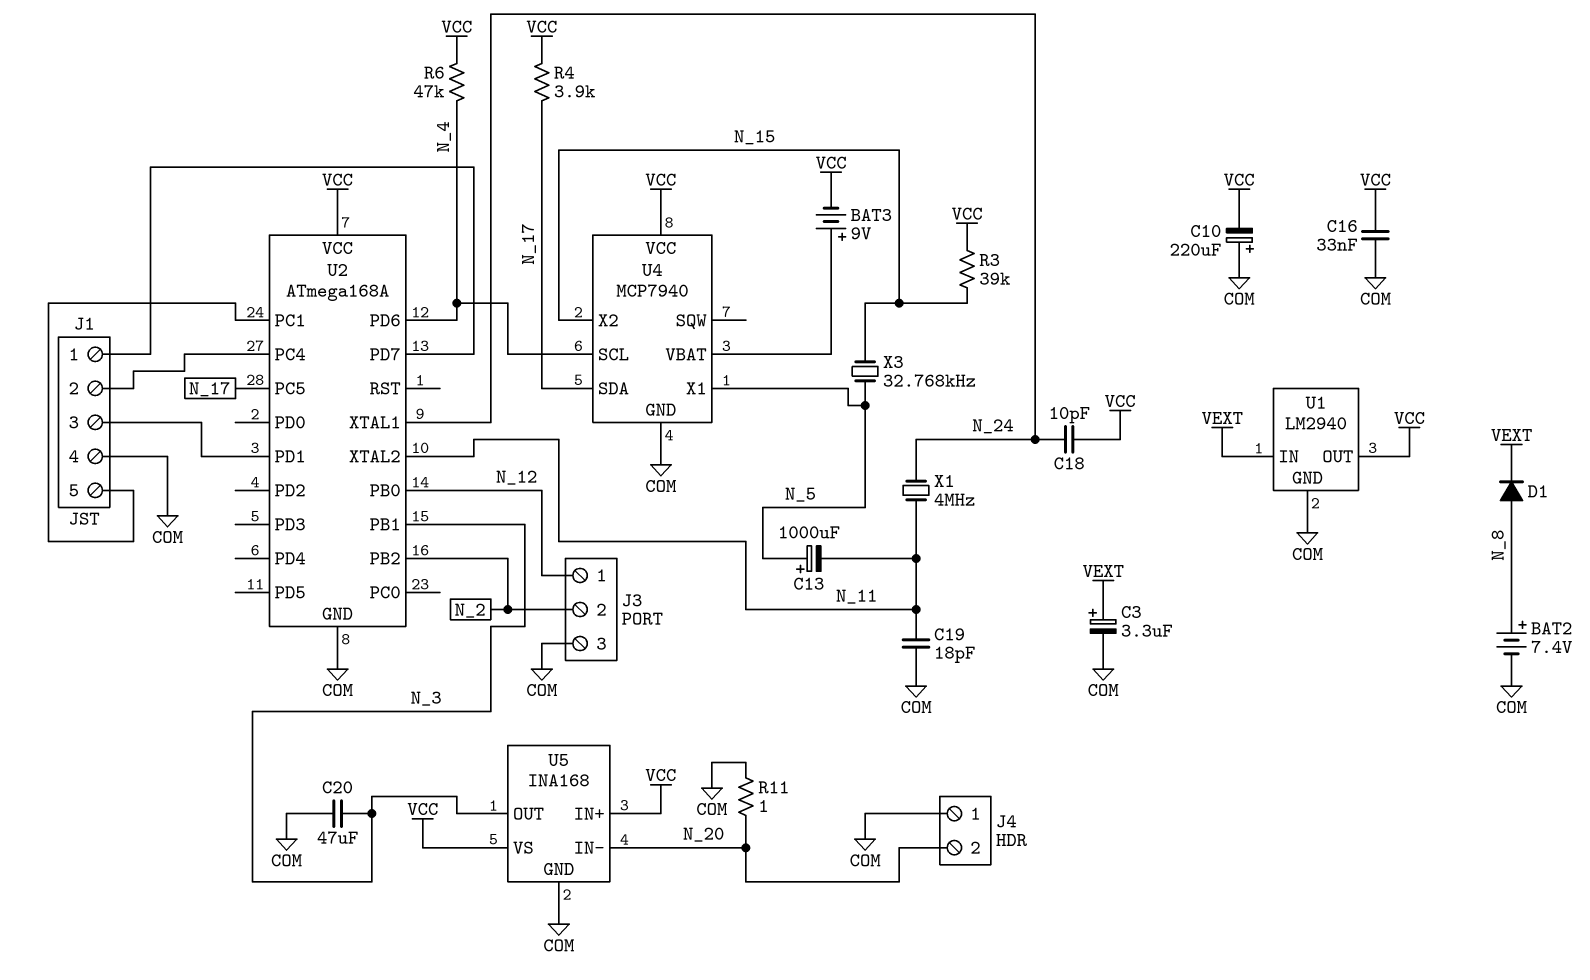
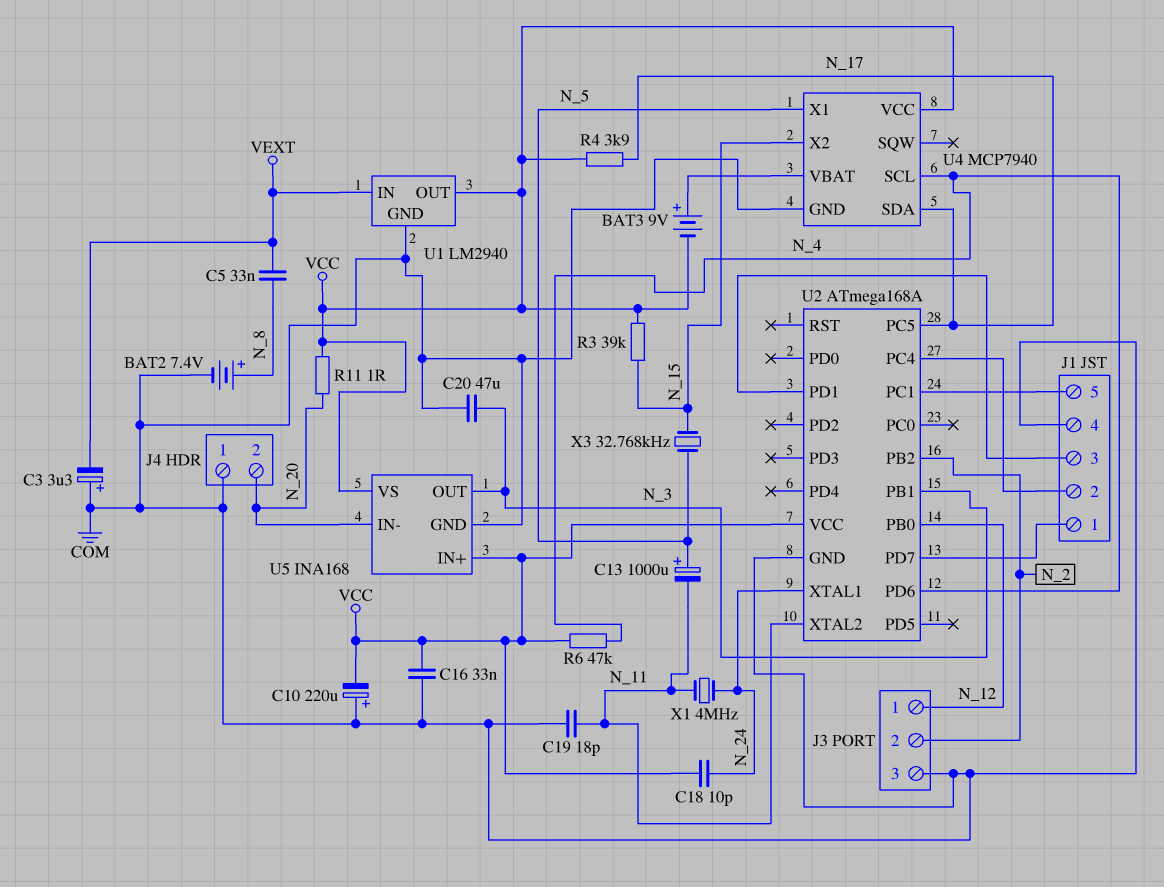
C3: 3.3uF (plus VEXT, minus COM) -> 3.3uF (plus COM, minus VEXT)
C5: none -> 33nF (N_8, VEXT)
D1: diode (A N_8, K VEXT) -> none
R11: 1 (COM, N_20) -> 1 (N_20, VCC)

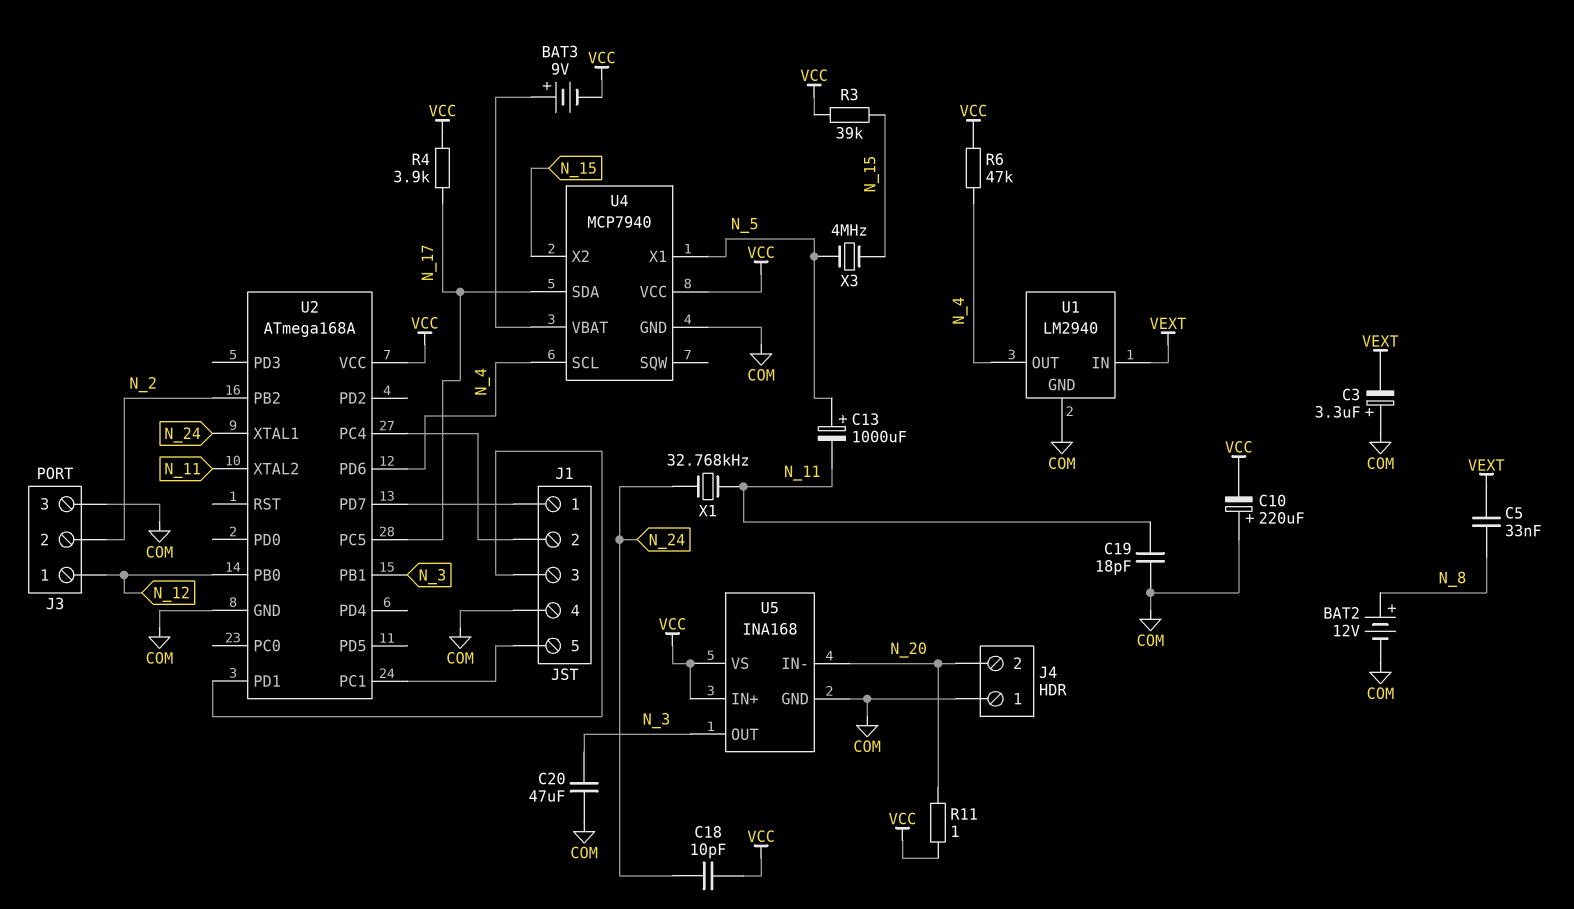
BAT2: 7.4V (plus N_8, minus COM) -> 12V (plus N_8, minus COM)
C16: 33nF (COM, VCC) -> none
U1 pin OUT: VCC -> N_4
X1: 4MHz (N_11, N_24) -> 32.768kHz (N_11, N_24)
X3: 32.768kHz (N_5, N_15) -> 4MHz (N_5, N_15)

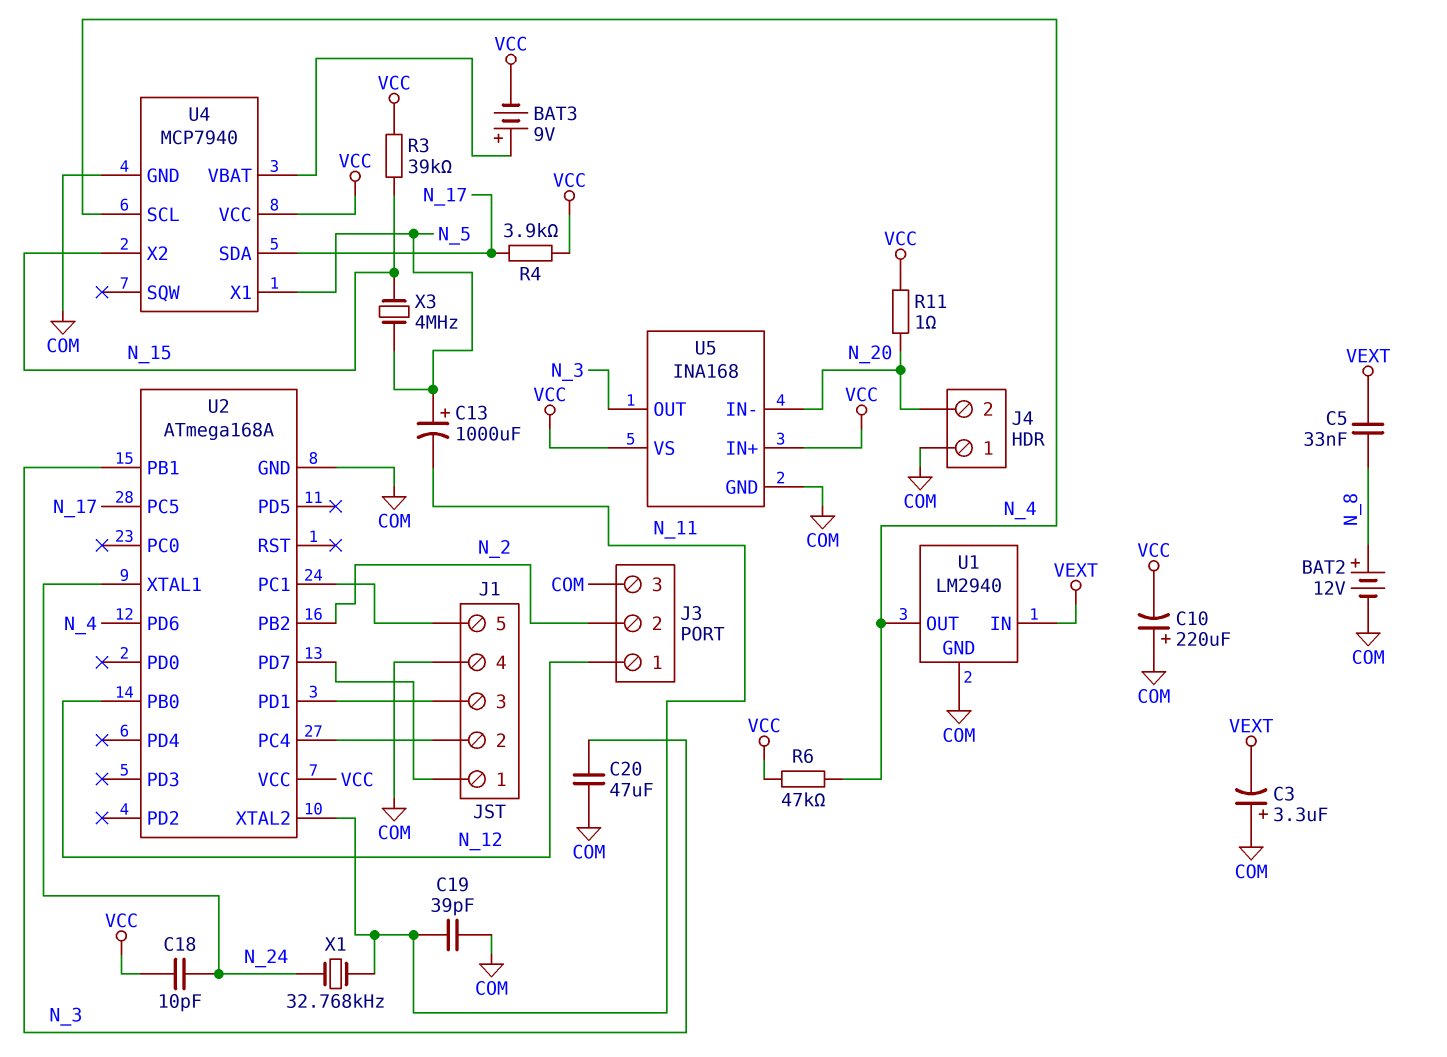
C19: 18pF (COM, N_11) -> 39pF (COM, N_11)

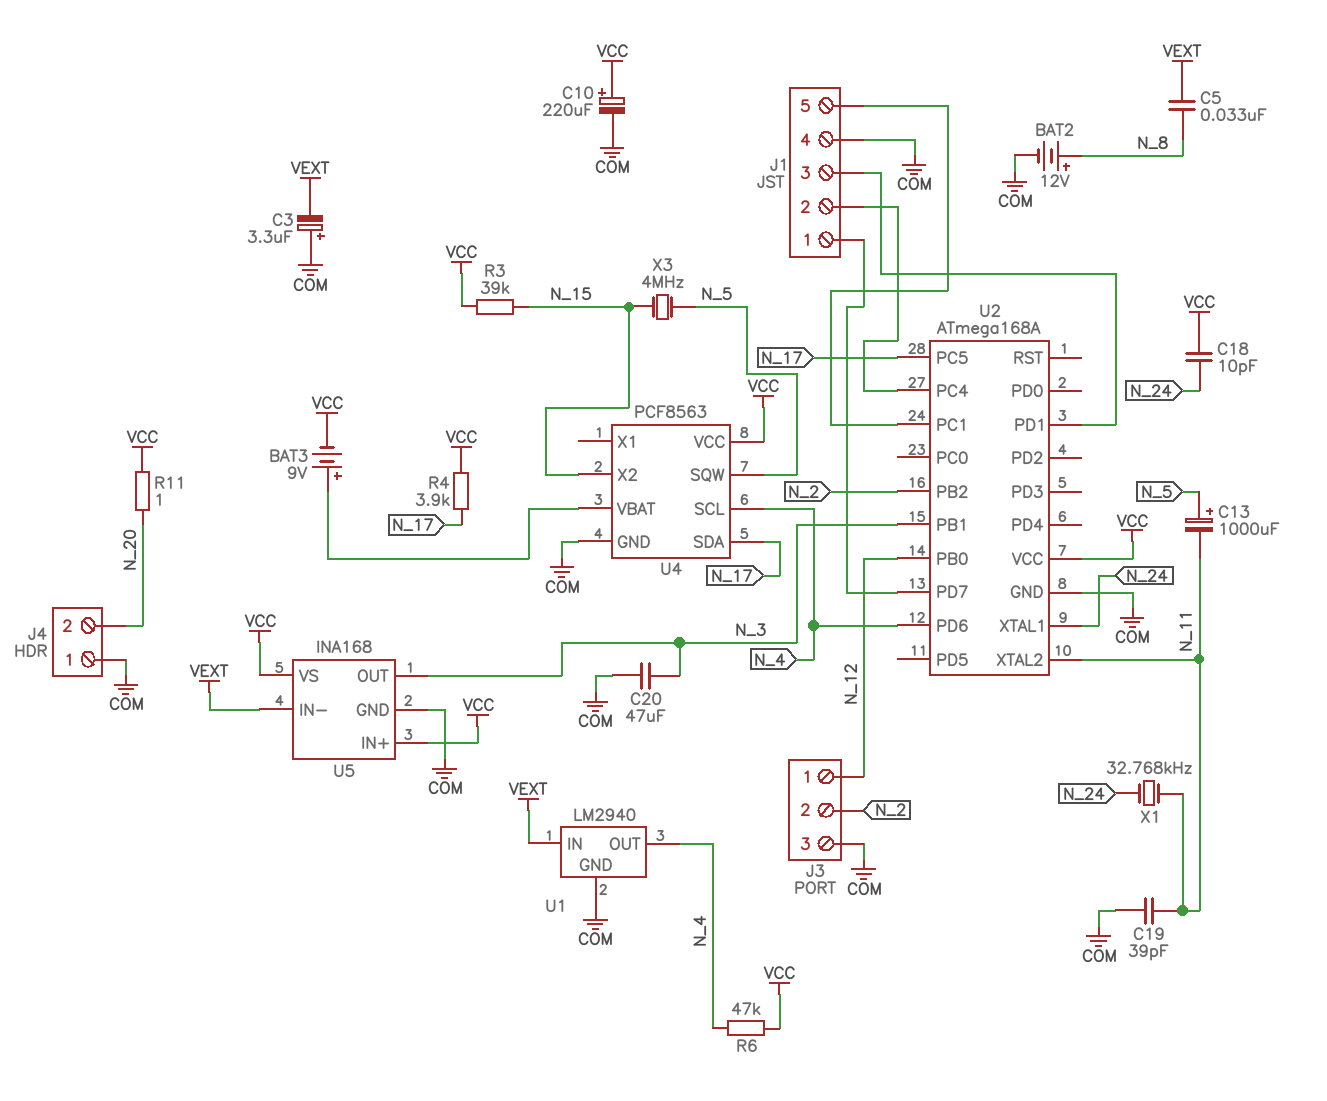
C10: 220uF (plus COM, minus VCC) -> 220uF (plus VCC, minus COM)
U4: MCP7940 -> PCF8563
U4 pin SQW: none -> N_5
U4 pin X1: N_5 -> none
U5 pin IN-: N_20 -> VEXT

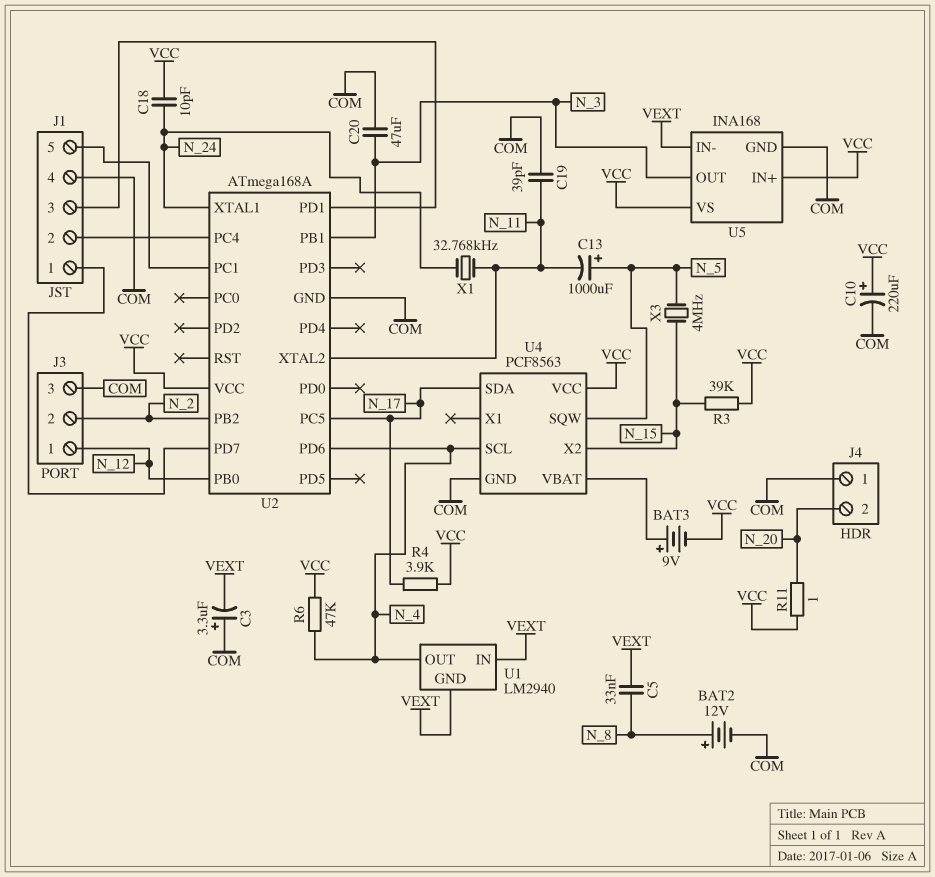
U1 pin GND: COM -> VEXT

